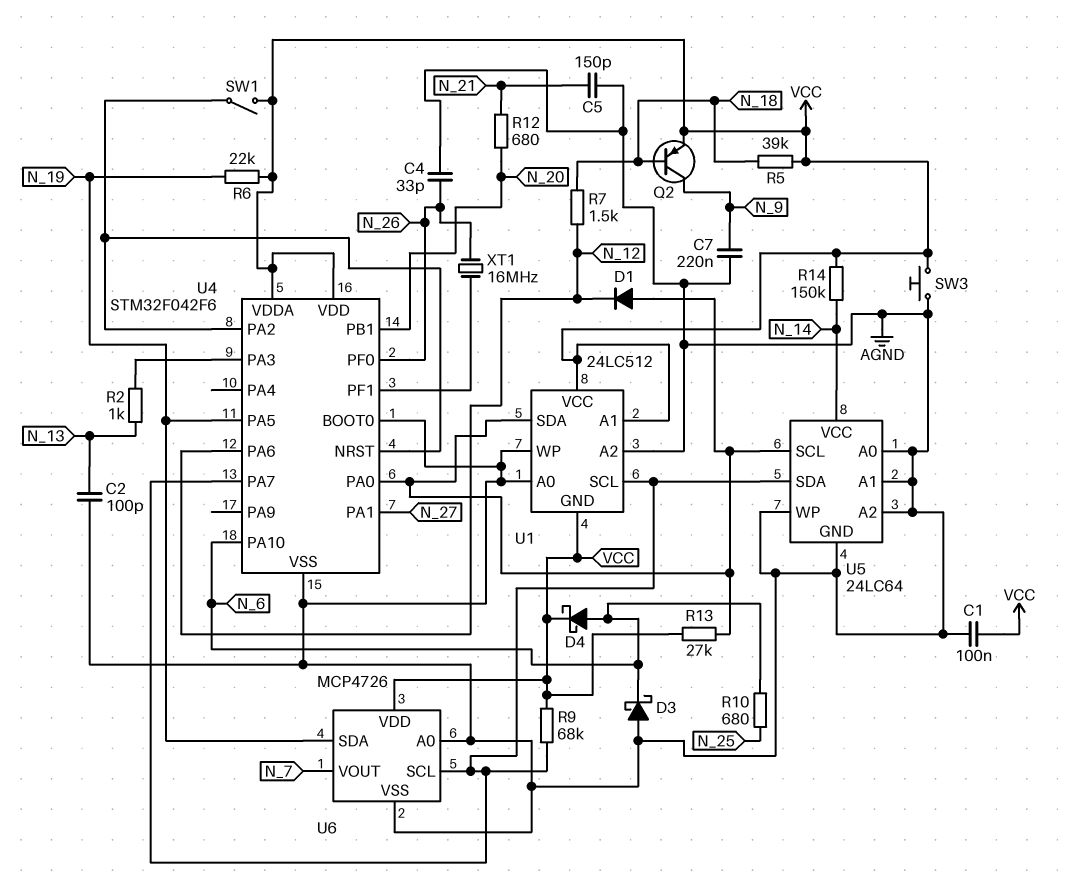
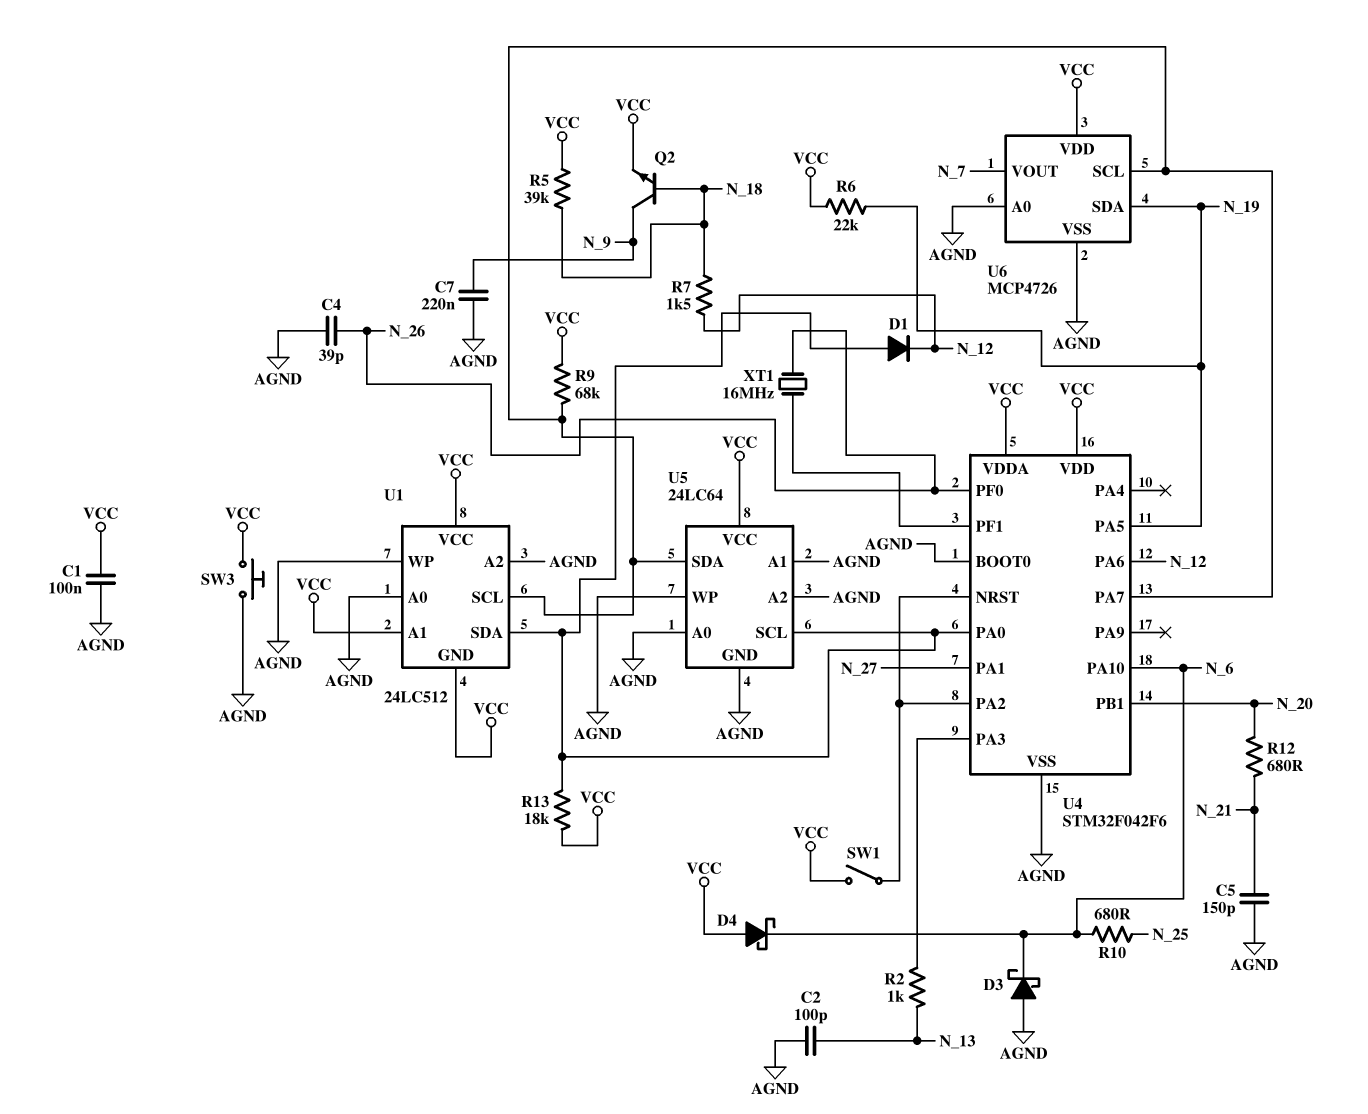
C4: 33pF (AGND, N_26) -> 39pF (AGND, N_26)
D4: schottky (A N_6, K VCC) -> schottky (A VCC, K N_6)
Q2: PNP (B N_18, C N_9, E VCC) -> NPN (B N_18, C N_9, E VCC)
R13: 27k (U1/SDA, VCC) -> 18k (U1/SDA, VCC)
R14: 150k (N_14, VCC) -> none
U5 pin VCC: N_14 -> VCC

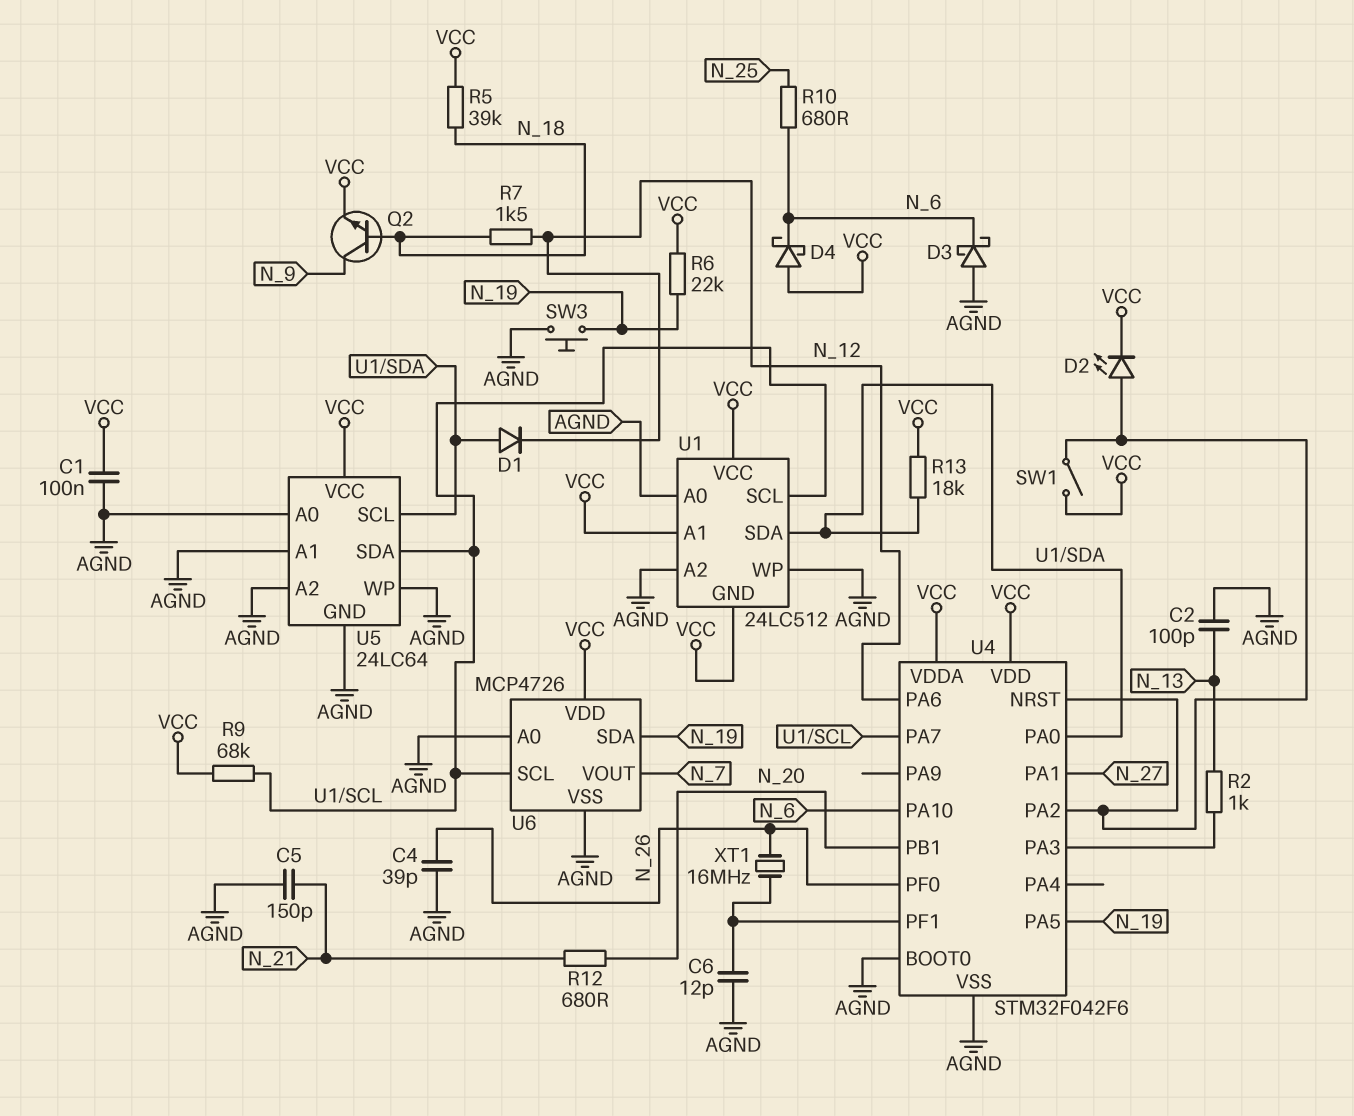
C6: none -> 12pF (AGND, U4/PF1)
C7: 220nF (AGND, N_9) -> none
D2: none -> LED (A U4/NRST, K VCC)
SW3: button (AGND, VCC) -> button (AGND, N_19)

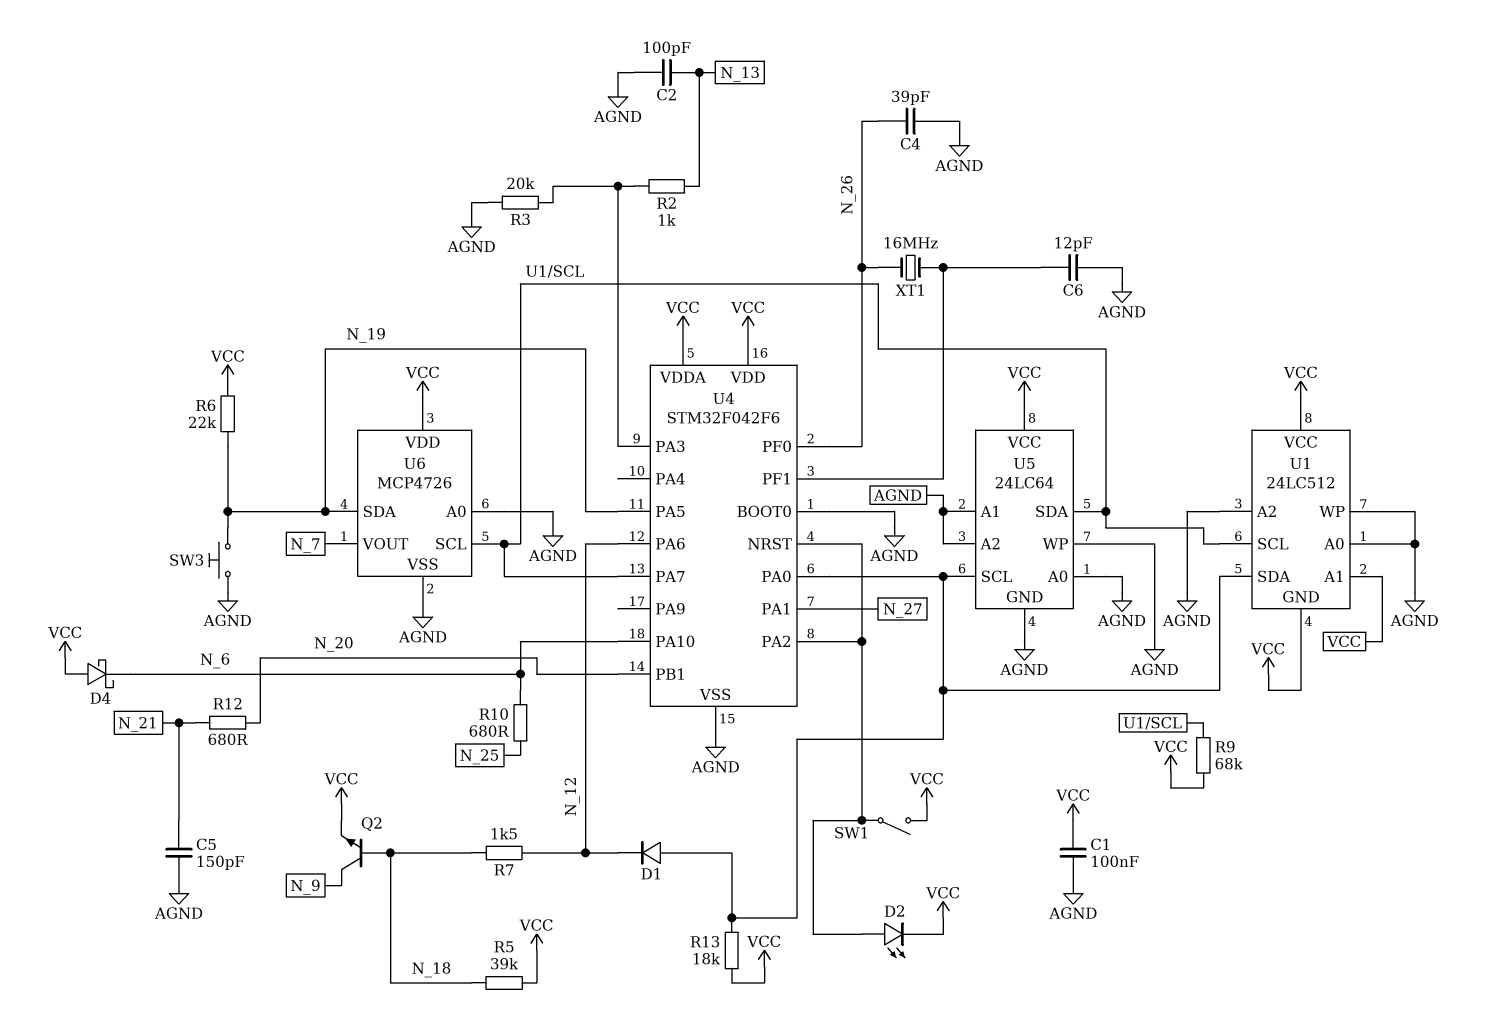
D3: schottky (A AGND, K N_6) -> none
R3: none -> 20k (AGND, U4/PA3)

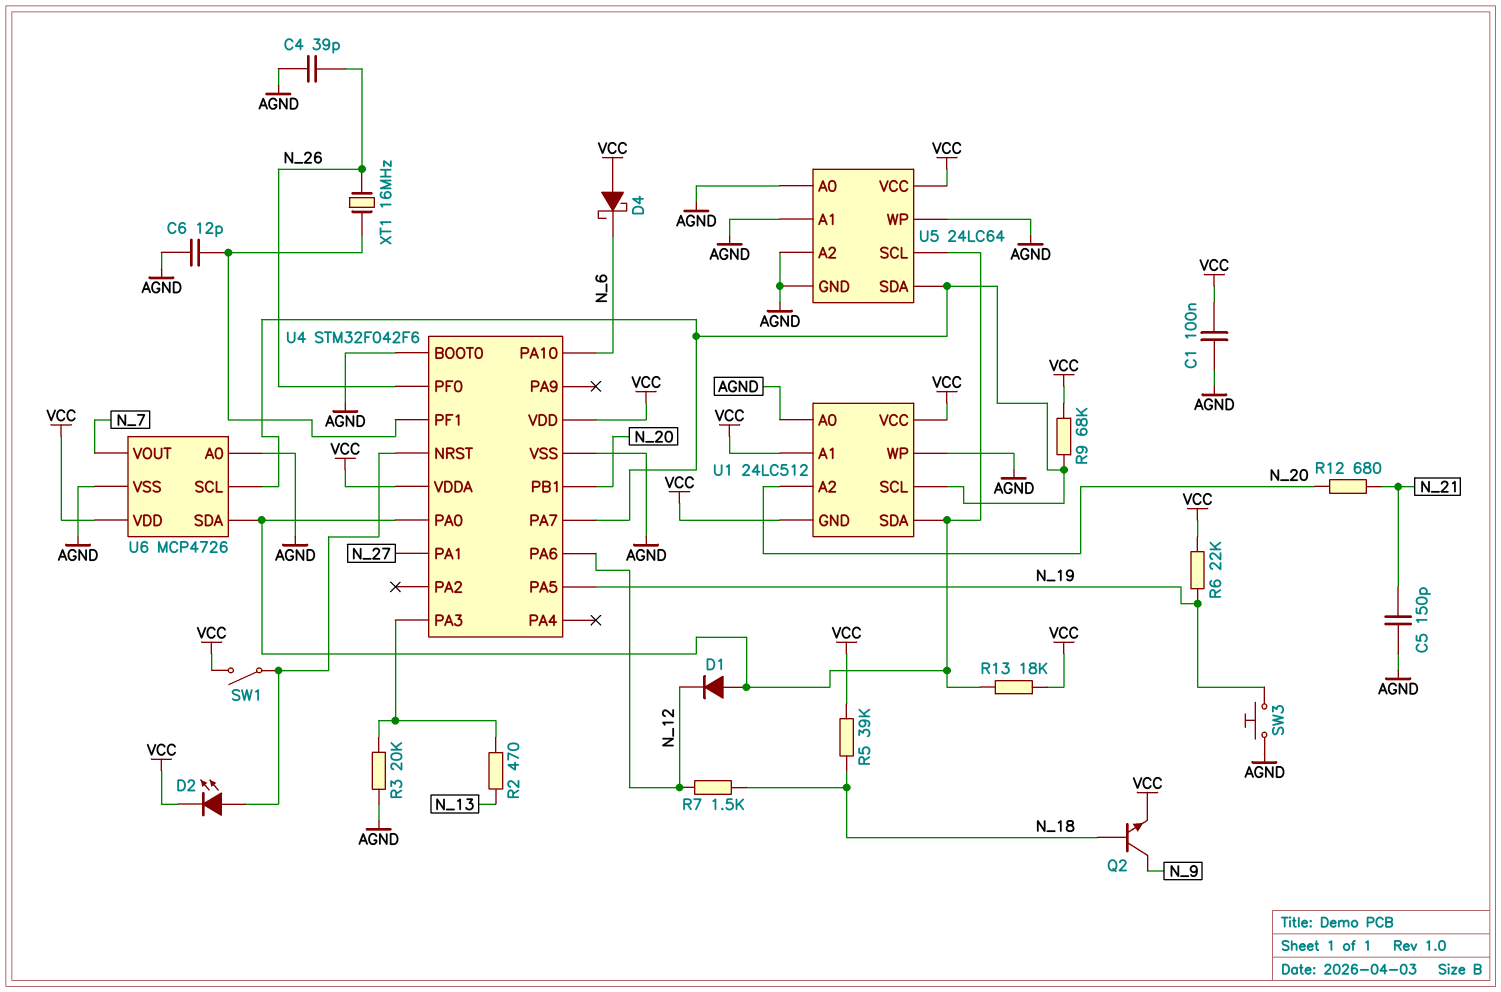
C2: 100pF (AGND, N_13) -> none
R2: 1k (N_13, U4/PA3) -> 470 (N_13, U4/PA3)
R10: 680 (N_6, N_25) -> none
U1 pin A2: AGND -> N_20
U4 pin PA2: U4/NRST -> none
U6 pin SDA: N_19 -> U1/SDA

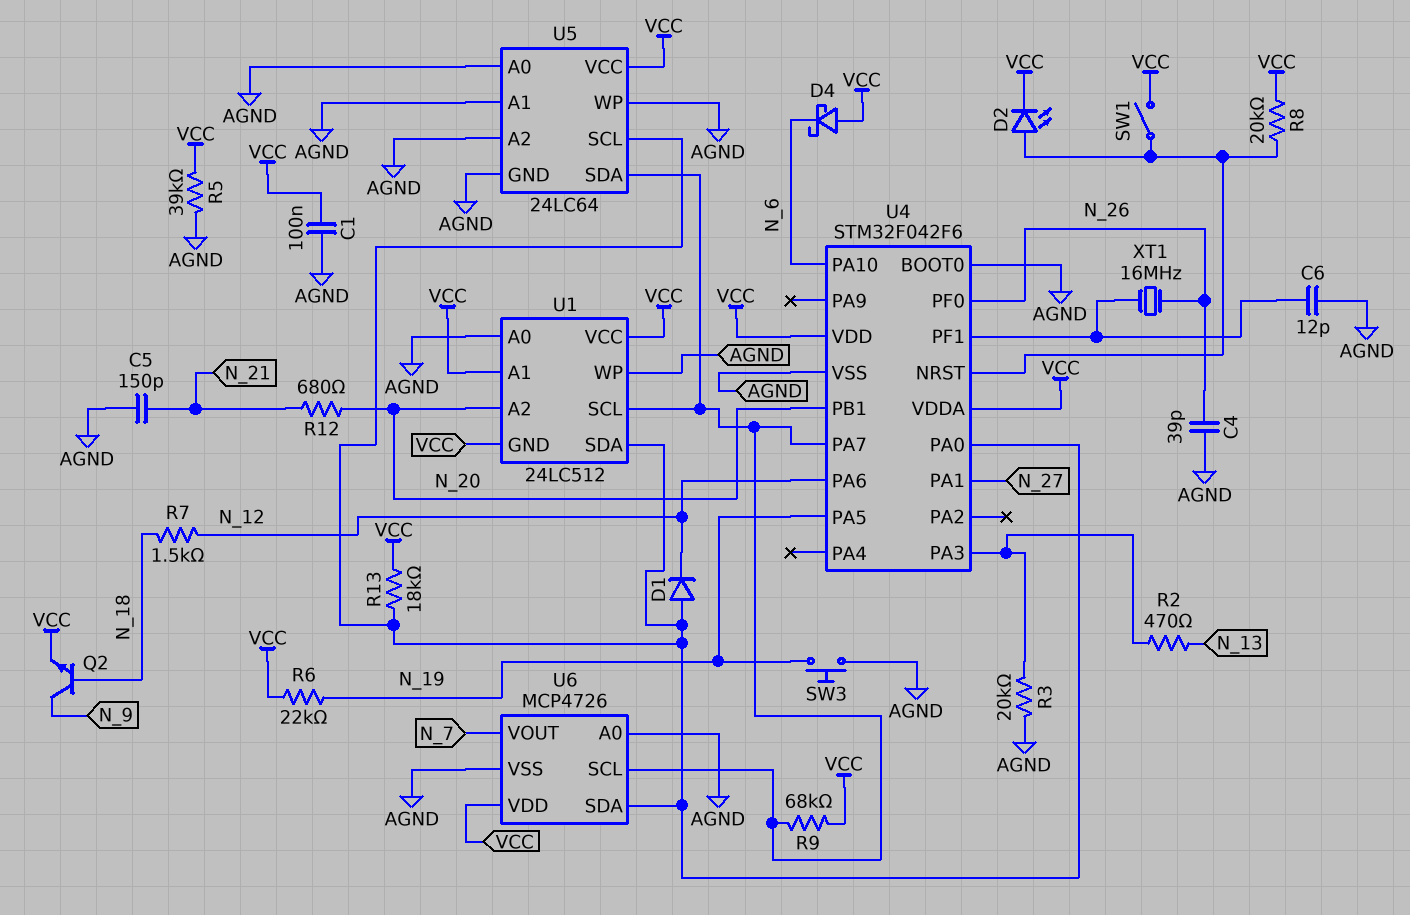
R5: 39k (N_18, VCC) -> 39k (AGND, VCC)
R8: none -> 20k (U4/NRST, VCC)

